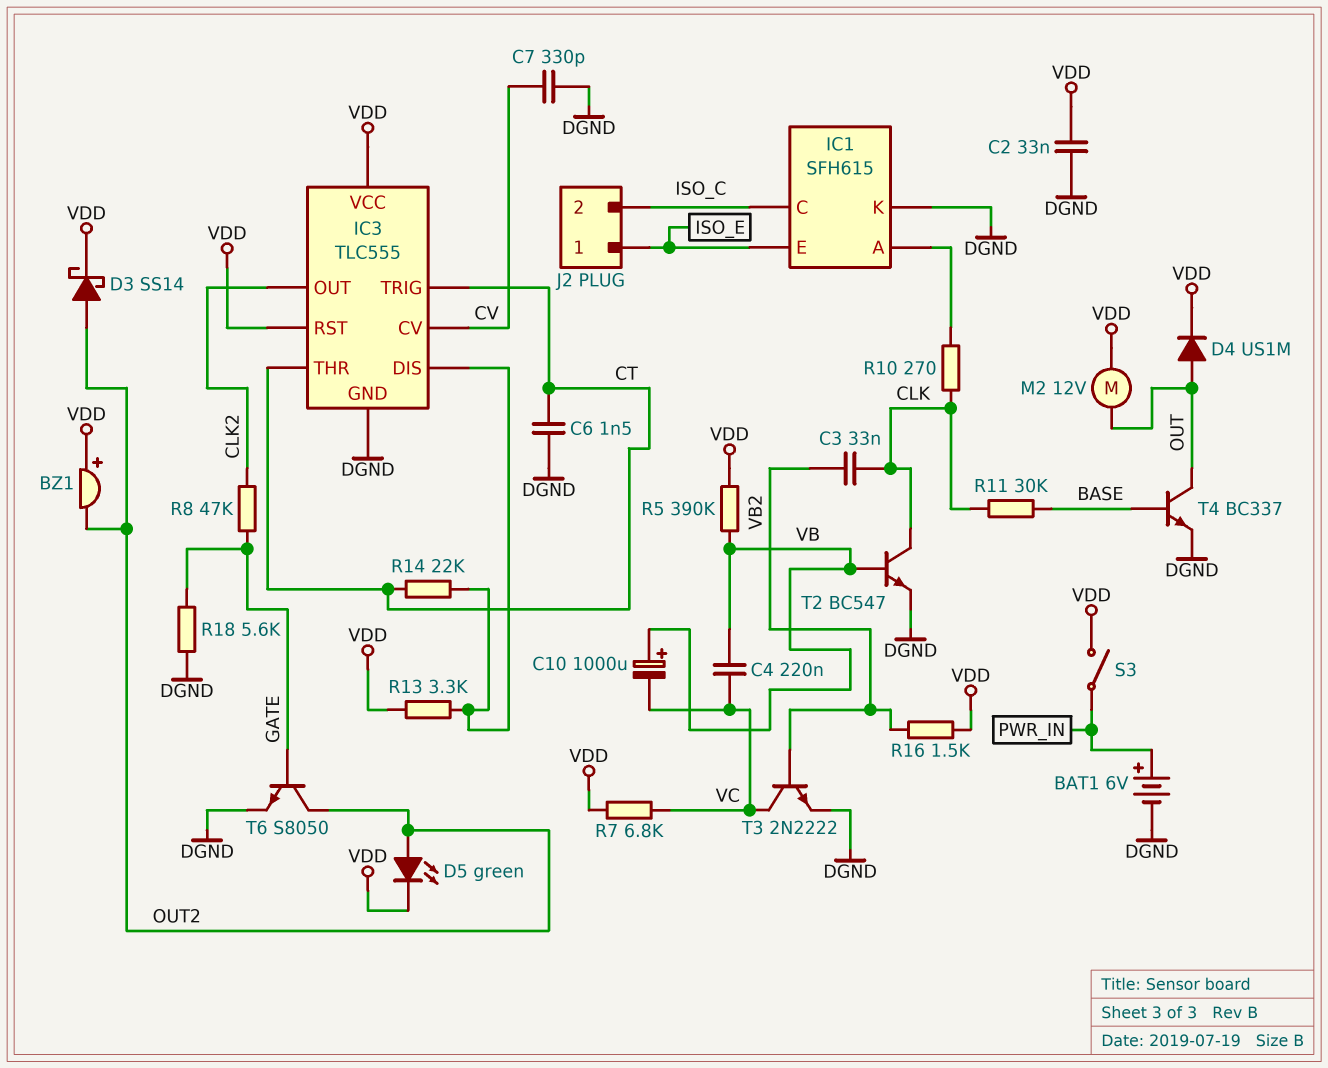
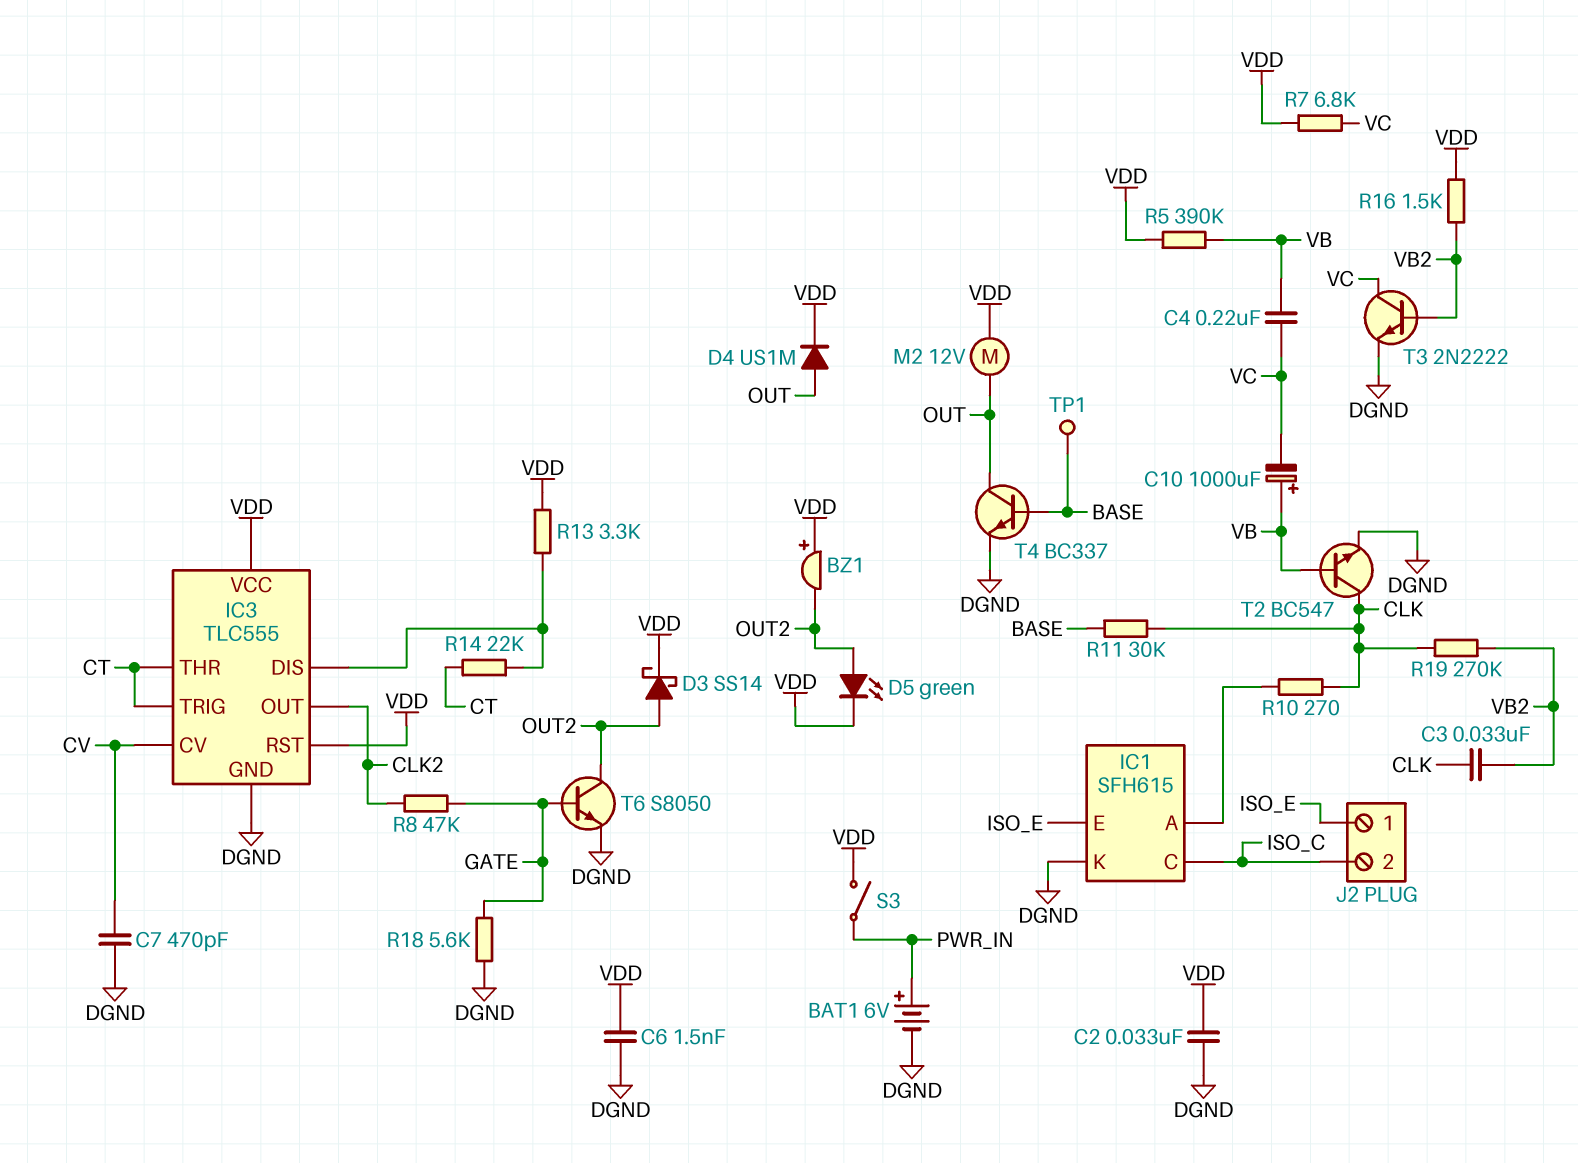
C6: 1.5nF (CT, DGND) -> 1.5nF (DGND, VDD)
C7: 330pF (CV, DGND) -> 470pF (CV, DGND)
R19: none -> 270k (CLK, VB2)
TP1: none -> test point (BASE)

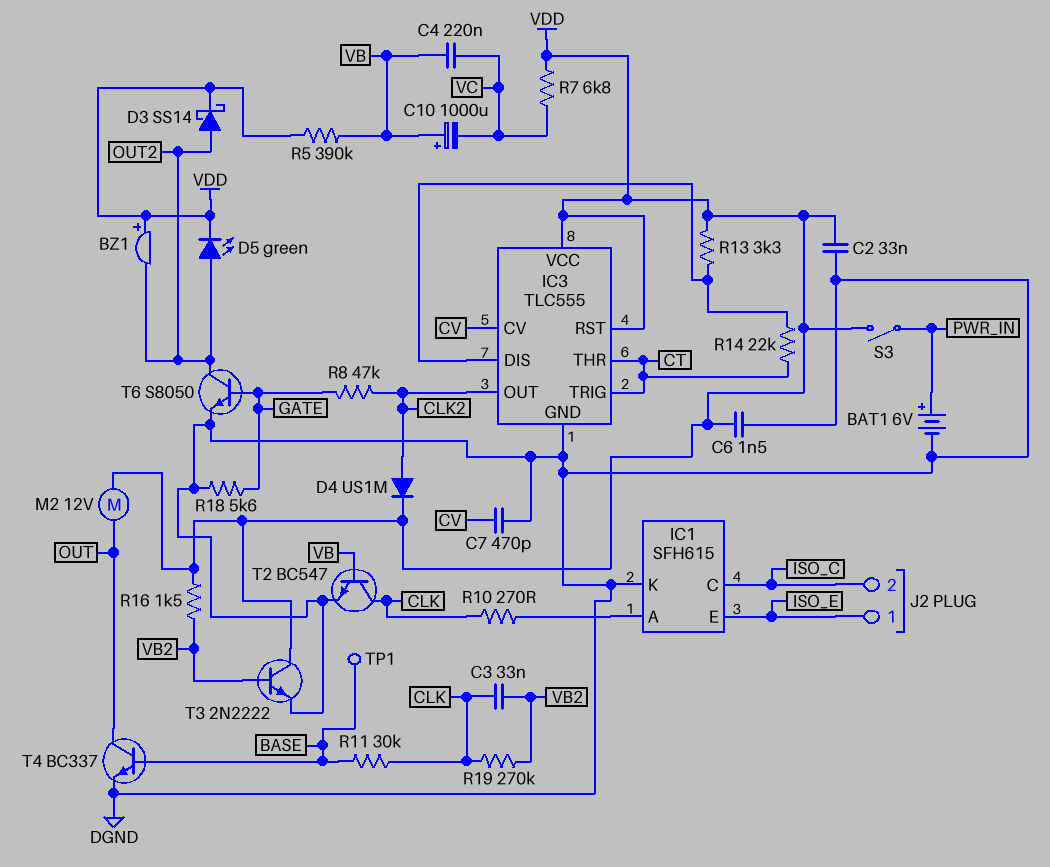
D4: diode US1M (A OUT, K VDD) -> diode US1M (A CLK2, K VDD)
T3: NPN 2N2222 (B VB2, C VC, E DGND) -> NPN 2N2222 (B VB2, C VDD, E DGND)

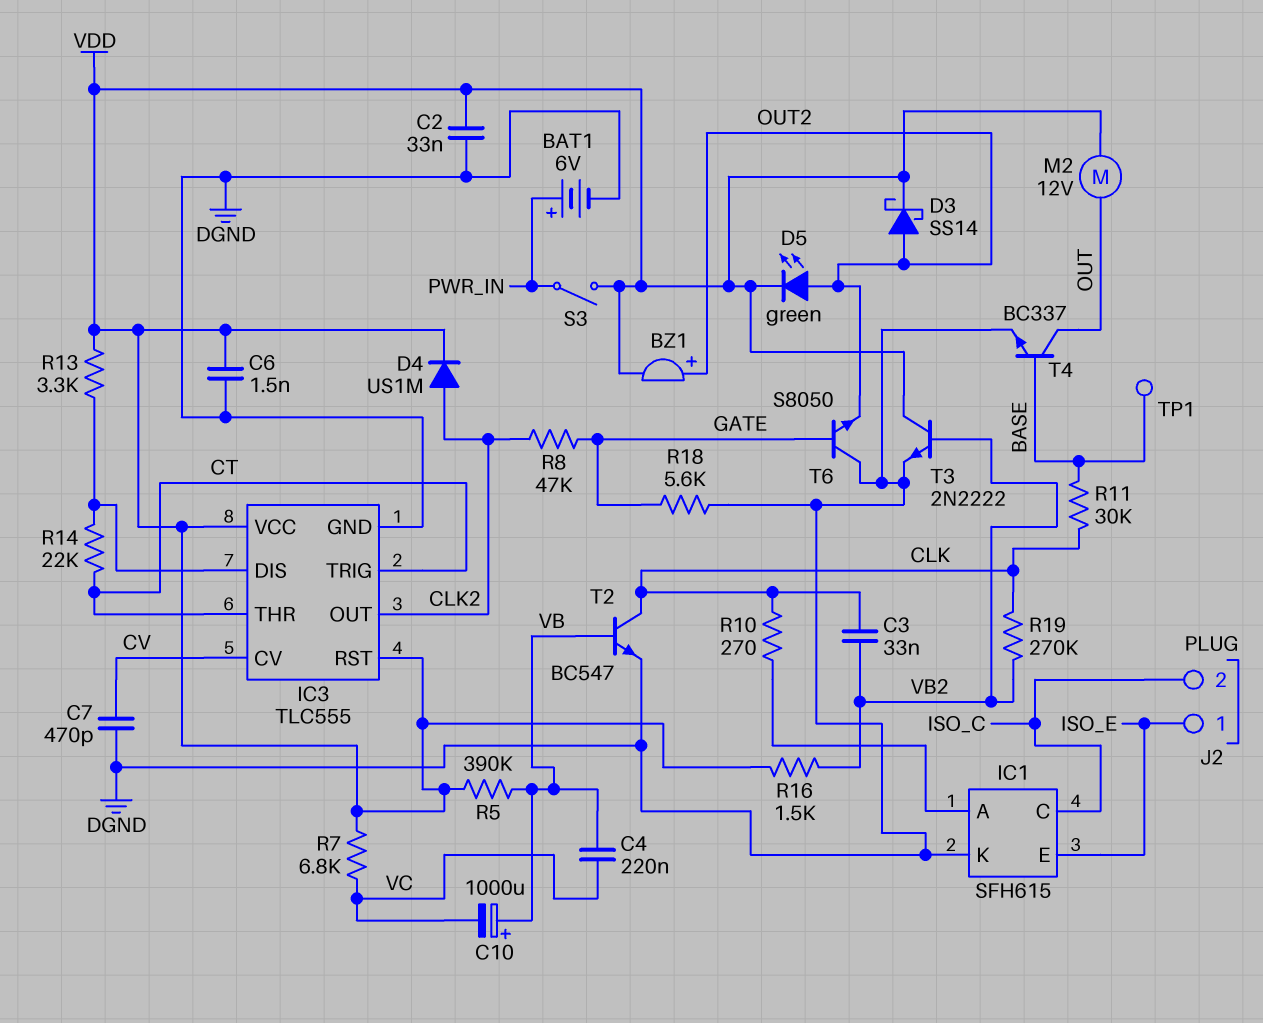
BZ1: buzzer (plus VDD, minus OUT2) -> buzzer (plus OUT2, minus VDD)
T6: NPN S8050 (B GATE, C OUT2, E DGND) -> NPN S8050 (B GATE, C DGND, E OUT2)

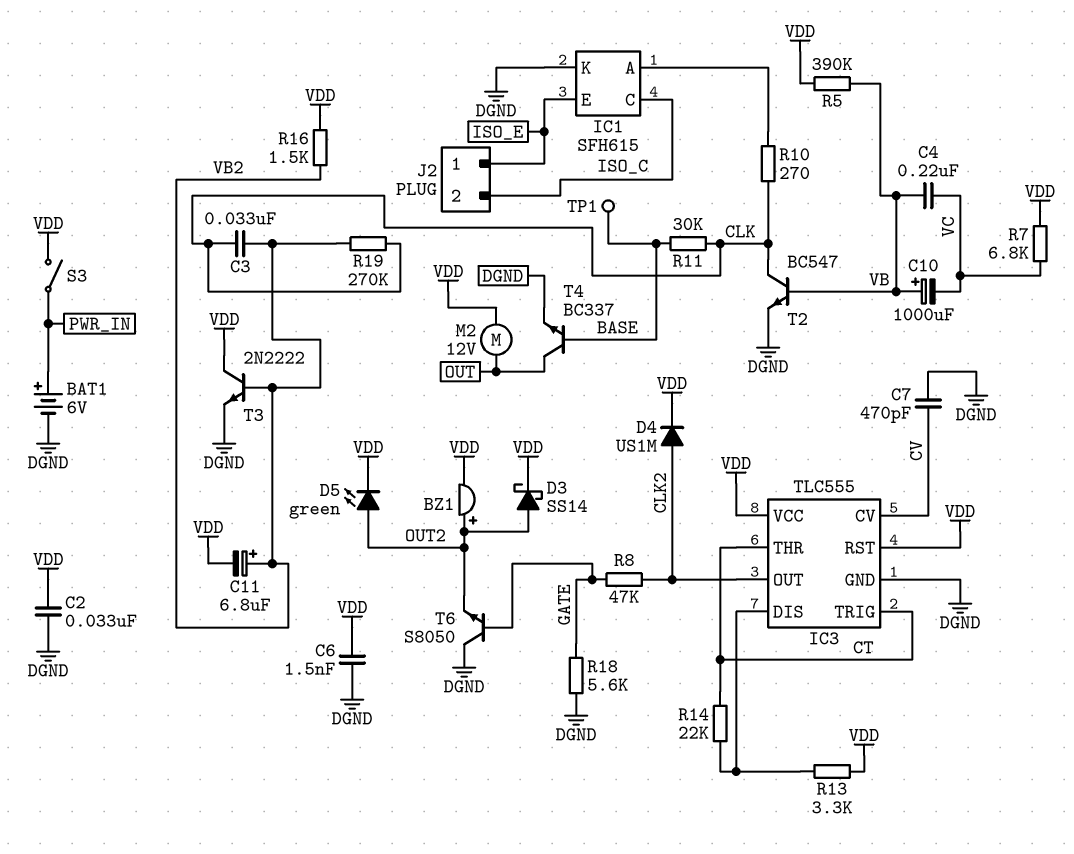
C11: none -> 6.8uF (plus VB2, minus VDD)

